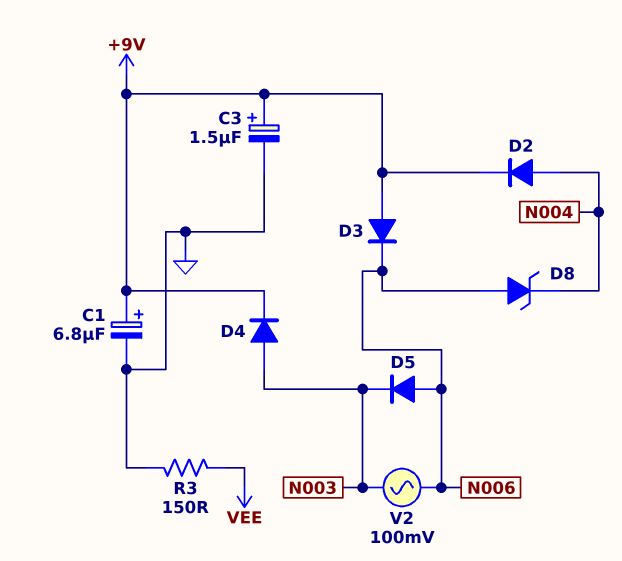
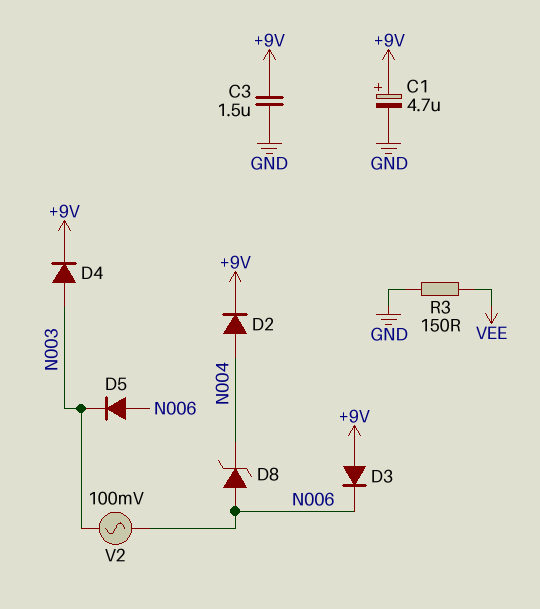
C1: 6.8uF (plus +9V, minus GND) -> 4.7uF (plus +9V, minus GND)
C3: 1.5uF (plus +9V, minus GND) -> 1.5uF (+9V, GND)

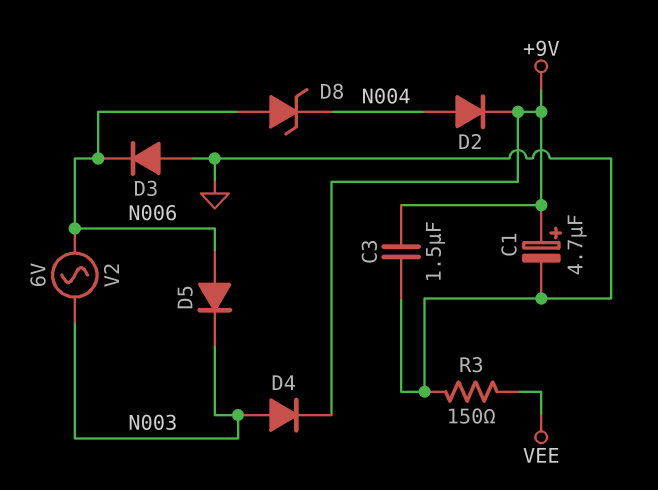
D3: diode (A +9V, K N006) -> diode (A GND, K N006)
V2: AC 100mV (N003, N006) -> AC 6V (N003, N006)

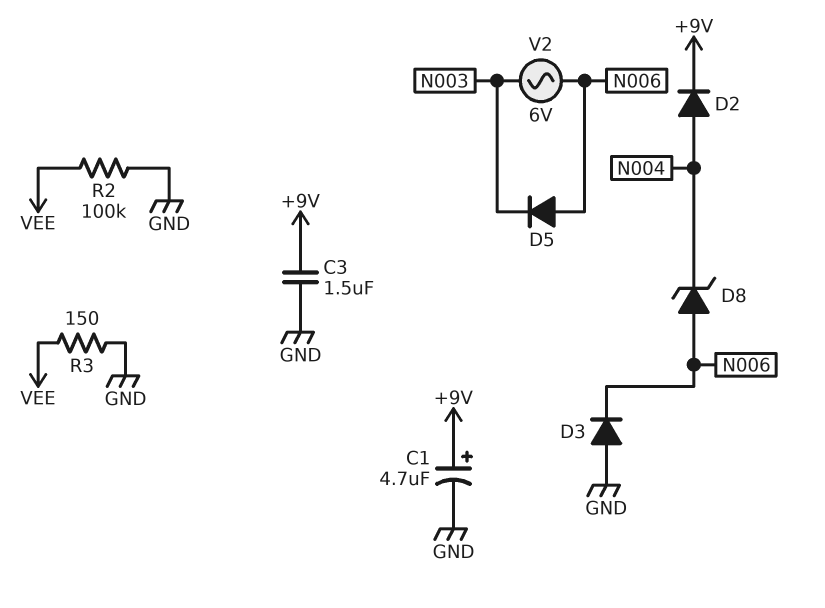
D4: diode (A N003, K +9V) -> none
R2: none -> 100k (GND, VEE)

